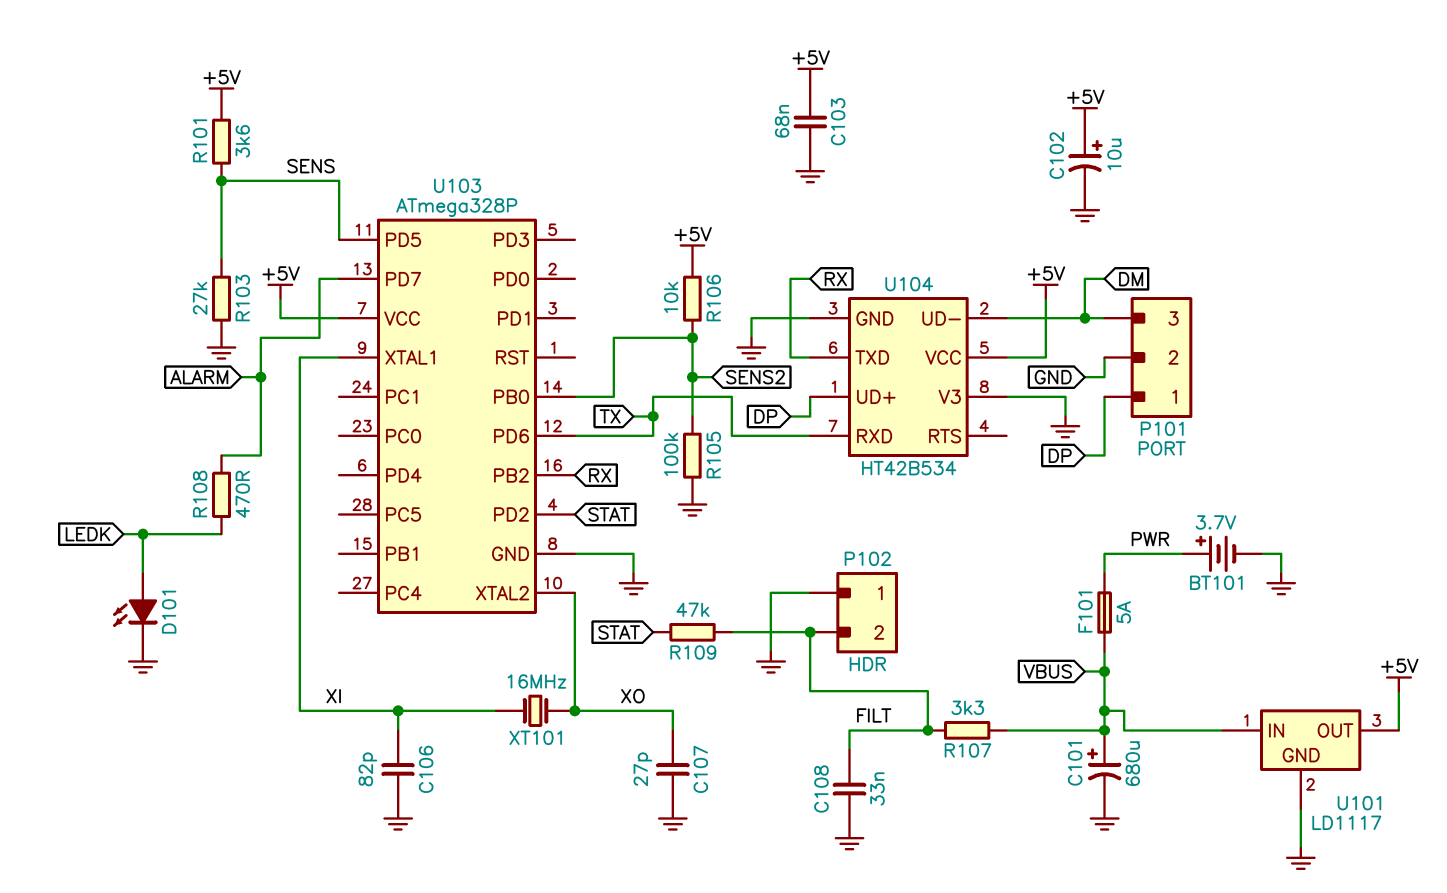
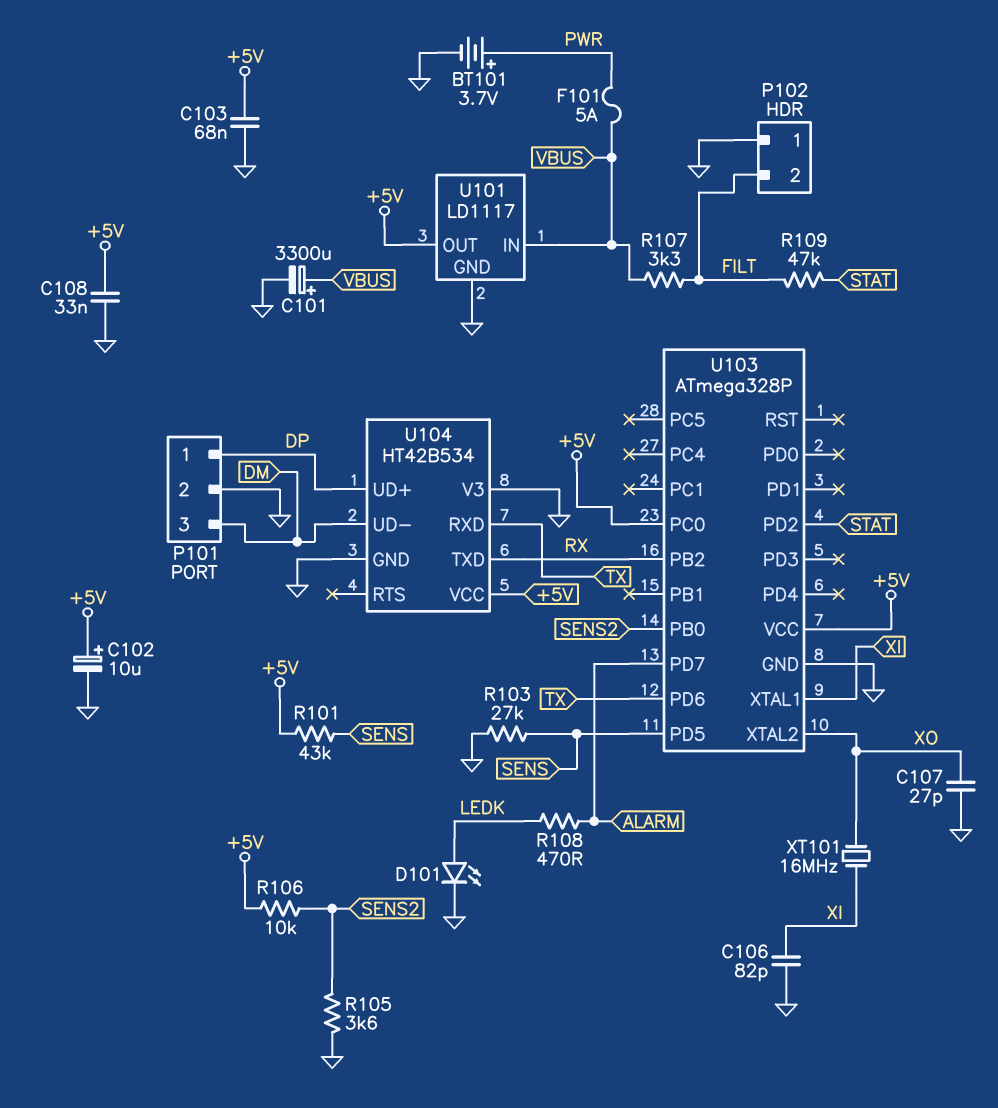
C101: 680uF (plus VBUS, minus GND) -> 3300uF (plus VBUS, minus GND)
C108: 33nF (FILT, GND) -> 33nF (+5V, GND)
R101: 3.6k (+5V, SENS) -> 43k (+5V, SENS)
R105: 100k (GND, SENS2) -> 3.6k (GND, SENS2)
U103 pin PC0: none -> +5V

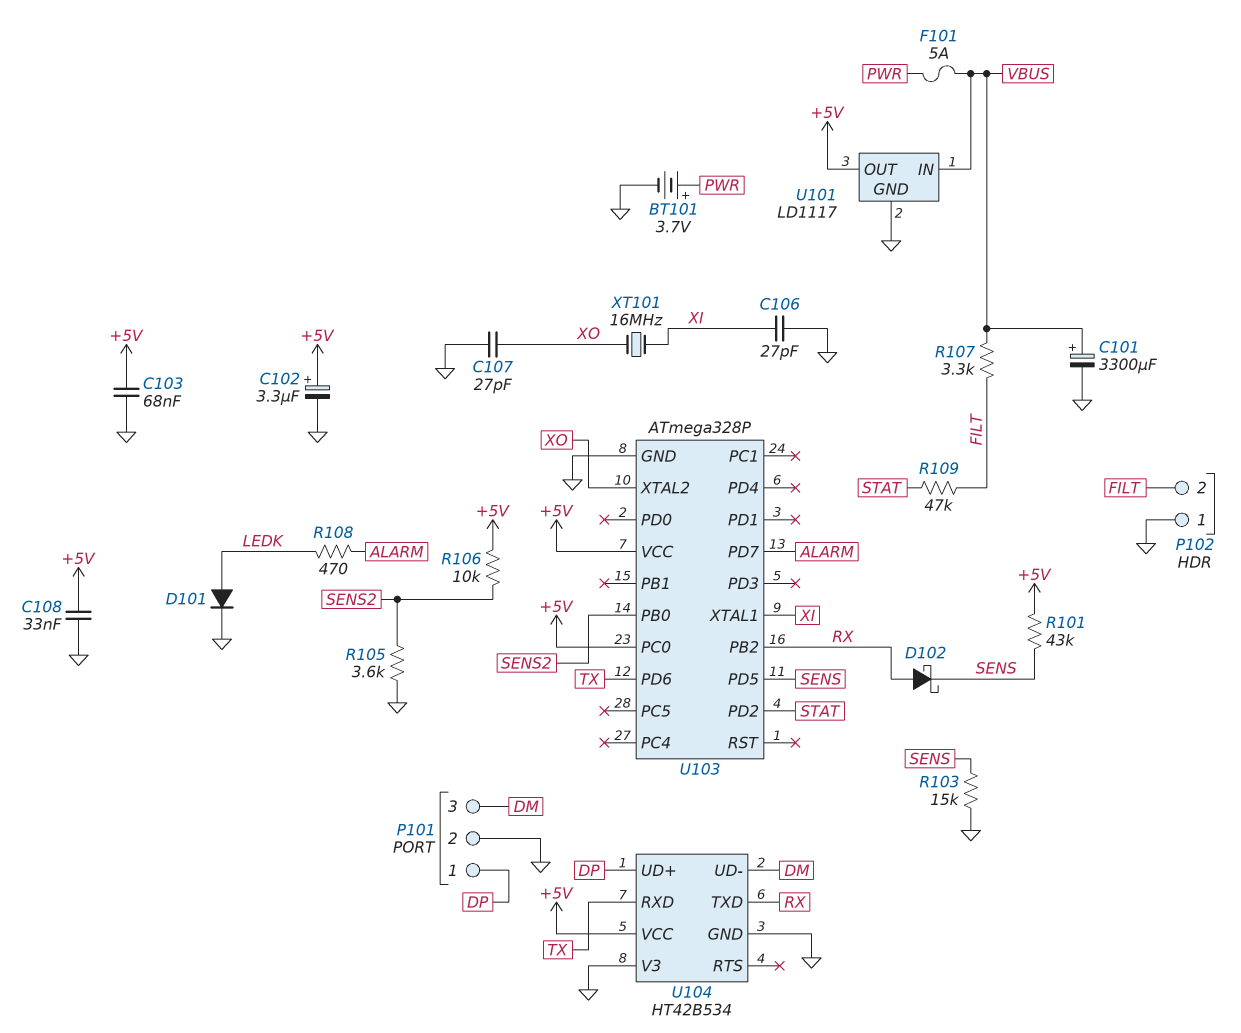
C102: 10uF (plus +5V, minus GND) -> 3.3uF (plus +5V, minus GND)
C106: 82pF (GND, XI) -> 27pF (GND, XI)
D101: LED (A LEDK, K GND) -> diode (A LEDK, K GND)
D102: none -> schottky (A RX, K SENS)
R103: 27k (GND, SENS) -> 15k (GND, SENS)

